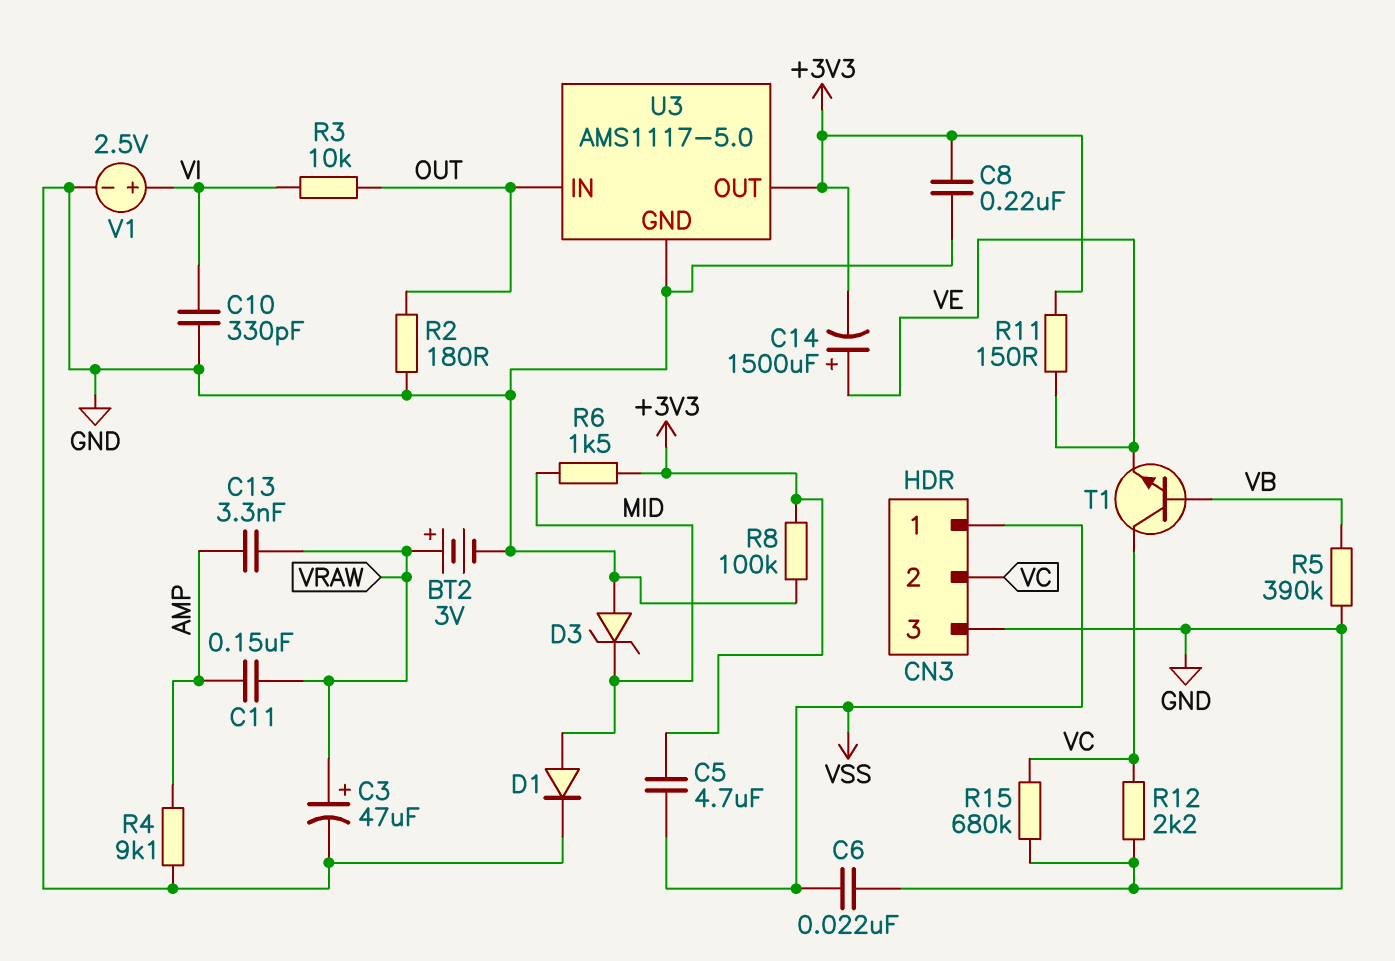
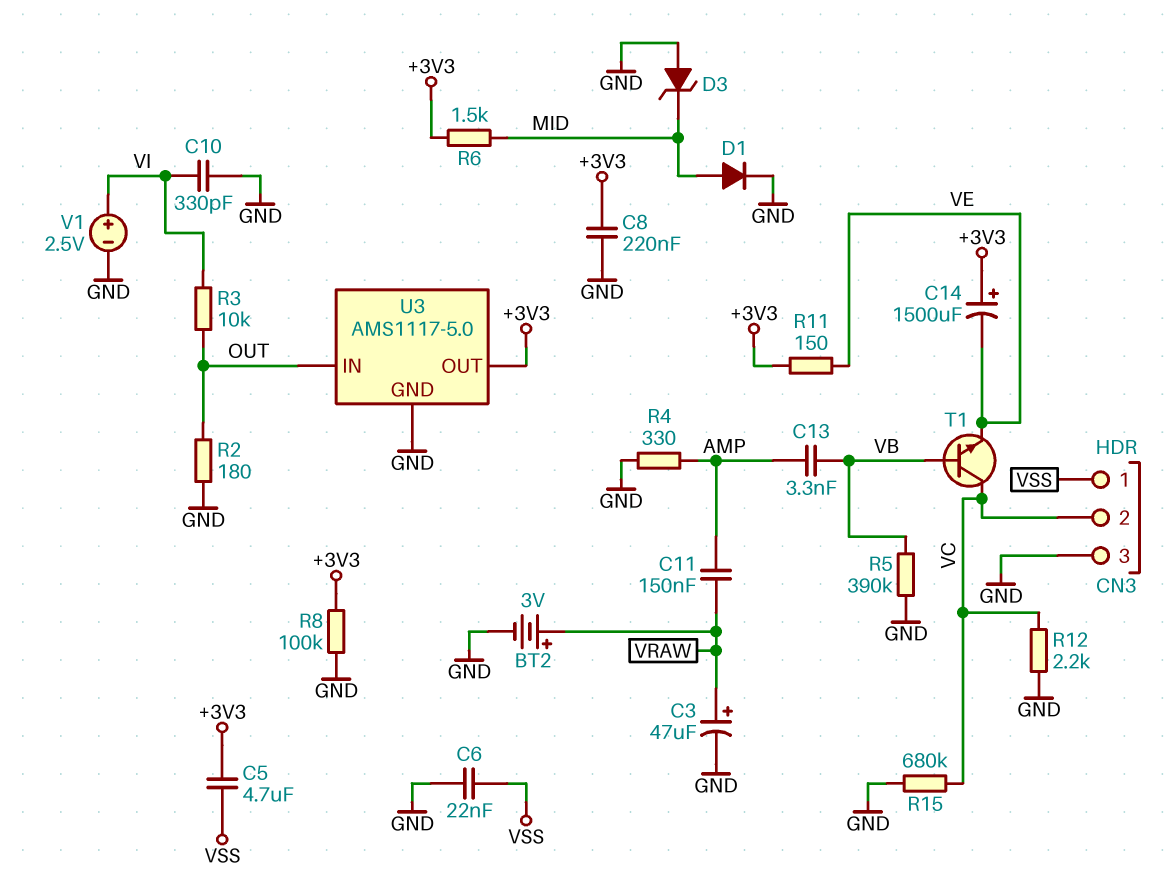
C13: 3.3nF (AMP, VRAW) -> 3.3nF (AMP, VB)
C14: 1500uF (plus VE, minus +3V3) -> 1500uF (plus +3V3, minus VE)
R4: 9.1k (AMP, GND) -> 330 (AMP, GND)

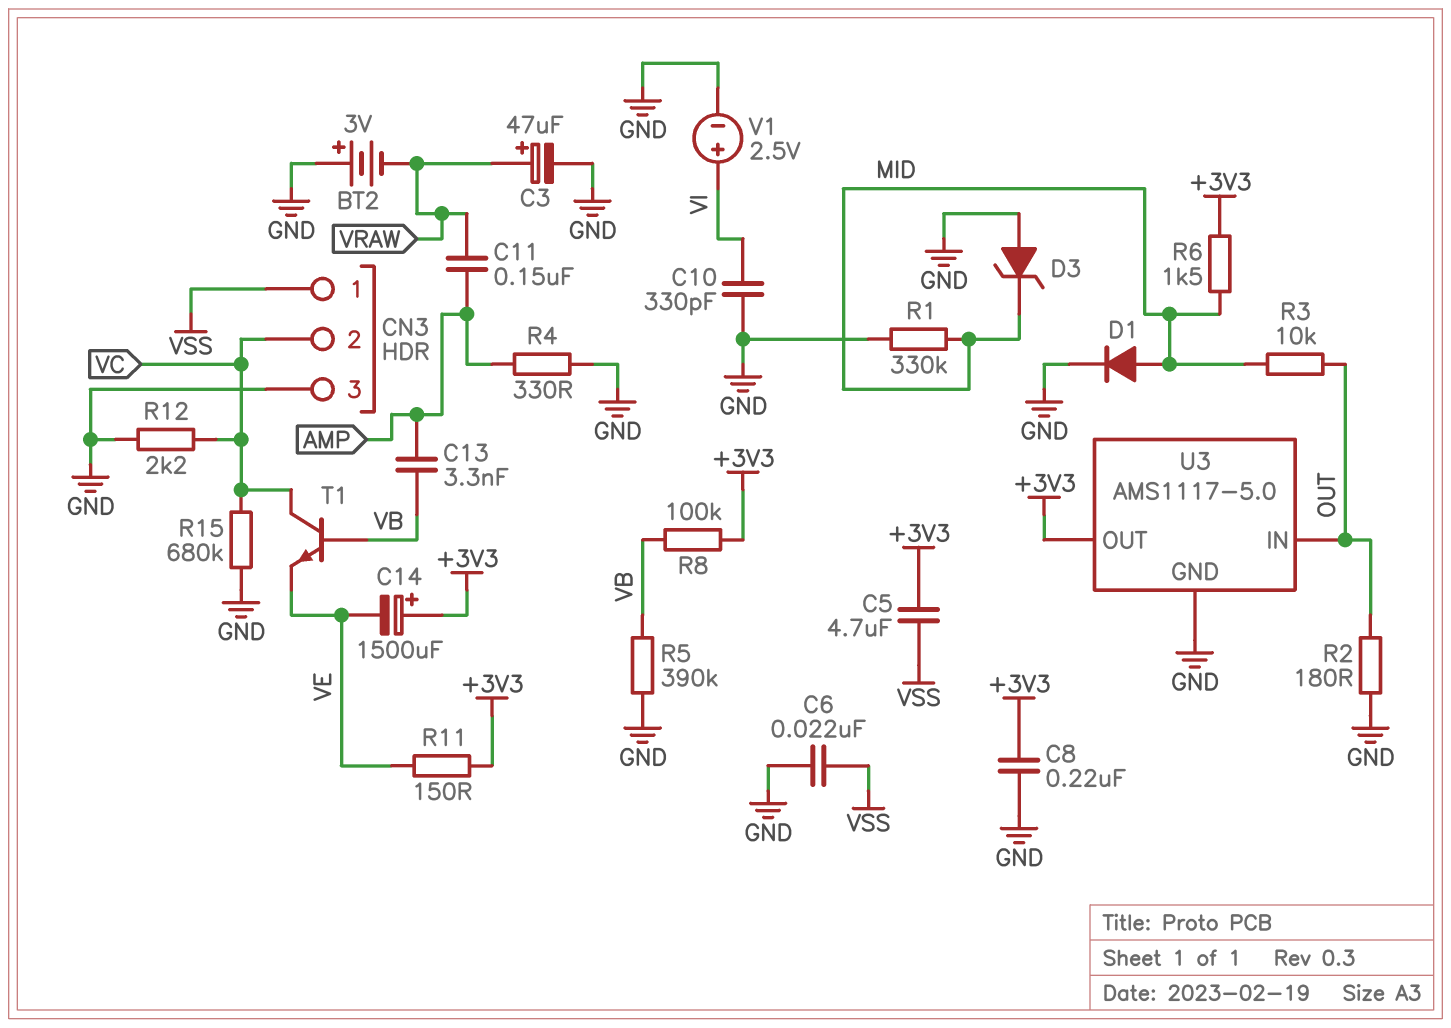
BT2: 3V (plus VRAW, minus GND) -> 3V (plus GND, minus VRAW)
R1: none -> 330k (GND, MID)
R3: 10k (OUT, VI) -> 10k (MID, OUT)
R8: 100k (+3V3, GND) -> 100k (+3V3, VB)

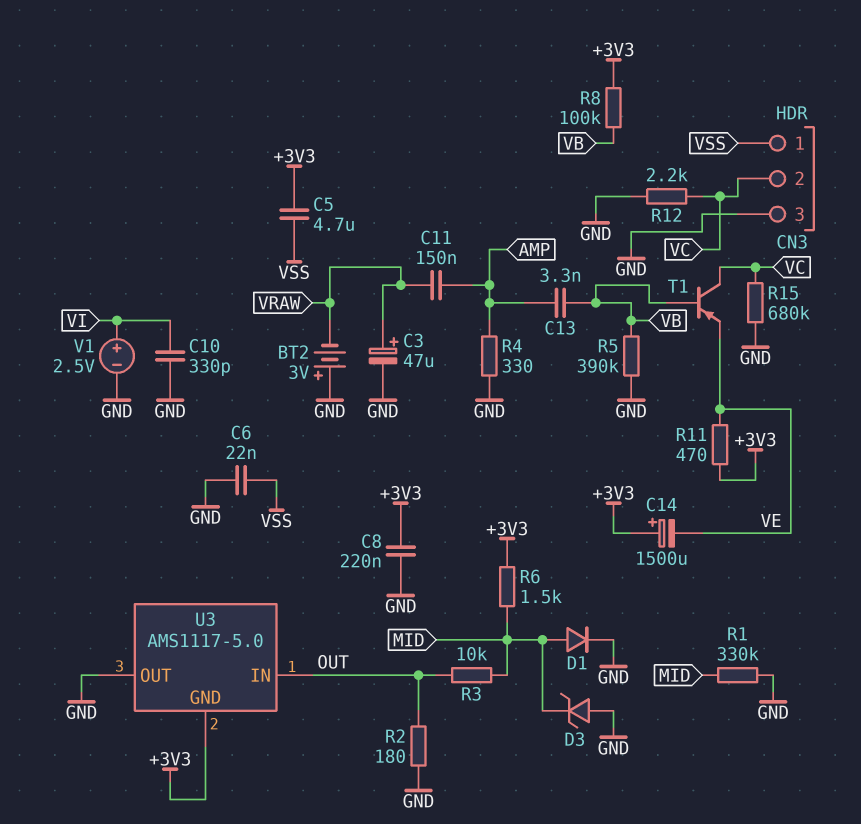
R11: 150 (+3V3, VE) -> 470 (+3V3, VE)
T1: NPN (B VB, C VC, E VE) -> PNP (B VB, C VC, E VE)
U3 pin GND: GND -> +3V3
U3 pin OUT: +3V3 -> GND

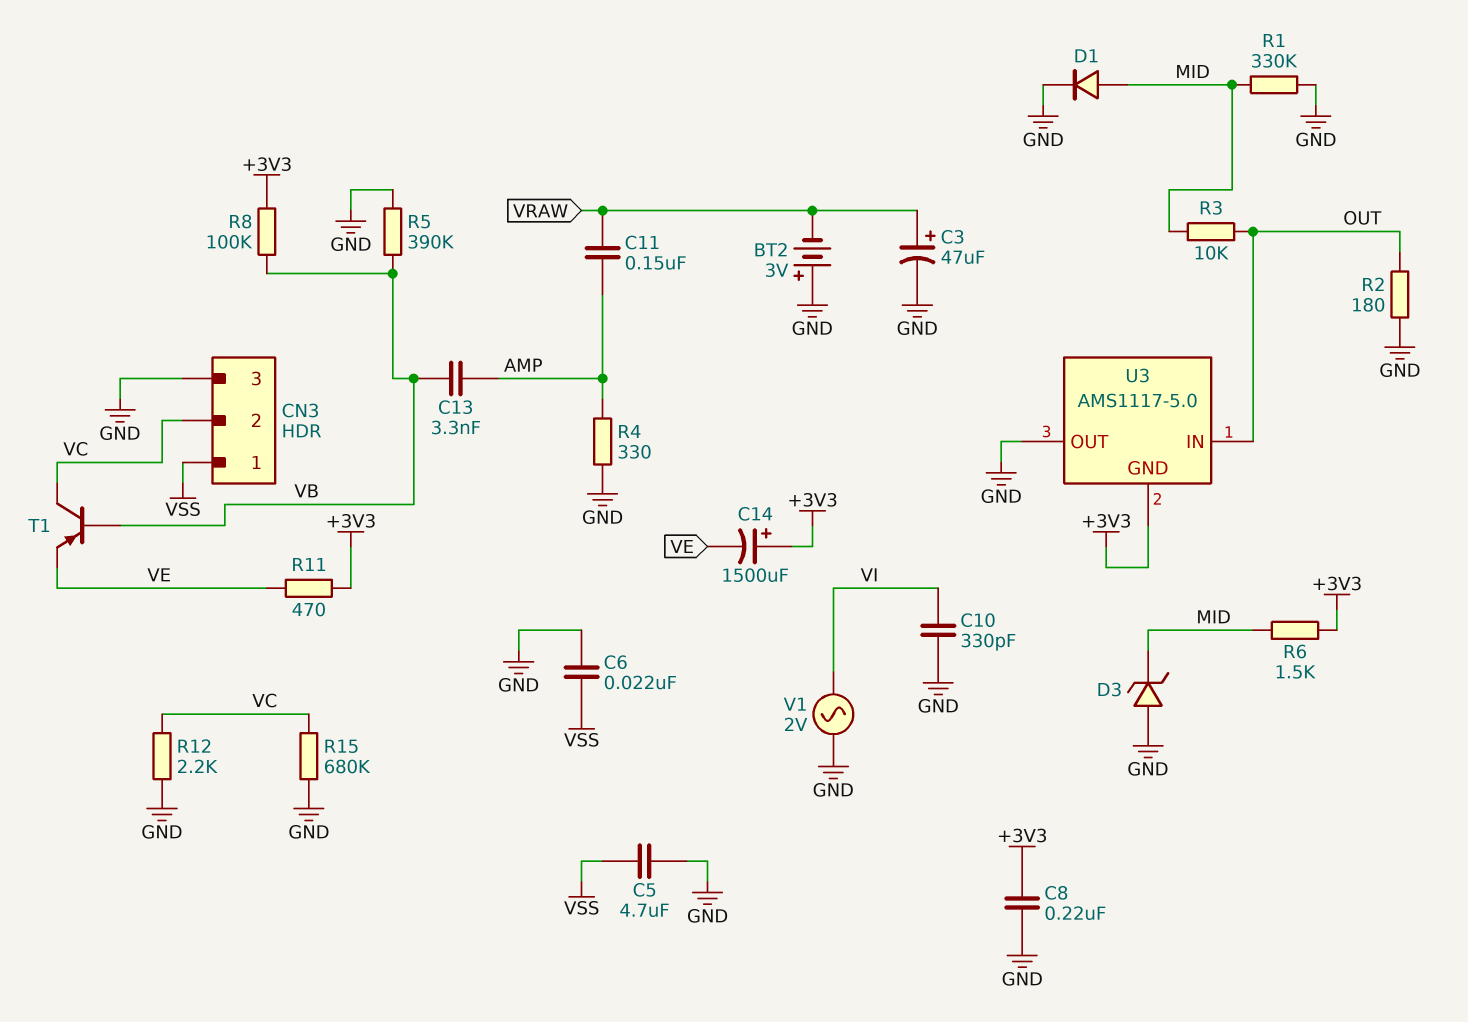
C5: 4.7uF (+3V3, VSS) -> 4.7uF (GND, VSS)
V1: 2.5V (plus VI, minus GND) -> AC 2V (GND, VI)

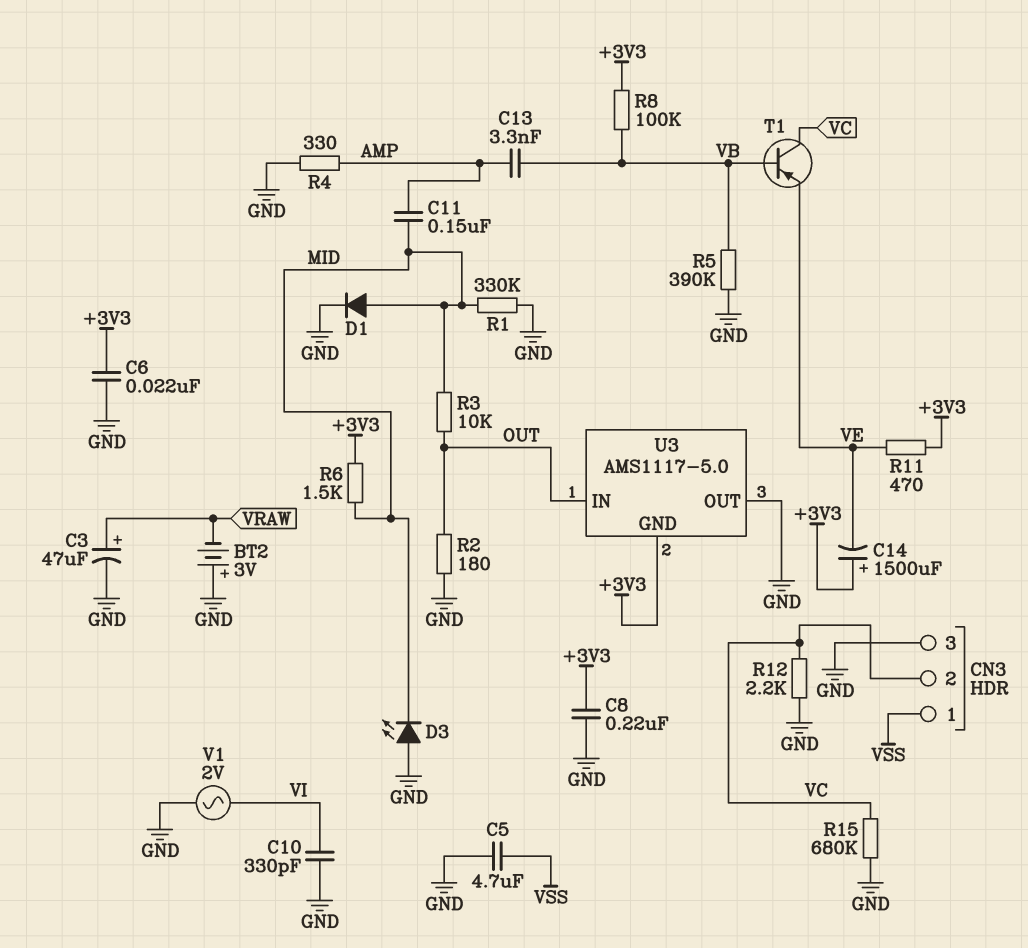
C6: 22nF (GND, VSS) -> 22nF (+3V3, GND)
C11: 150nF (AMP, VRAW) -> 150nF (AMP, MID)
D3: zener (A GND, K MID) -> LED (A GND, K MID)

